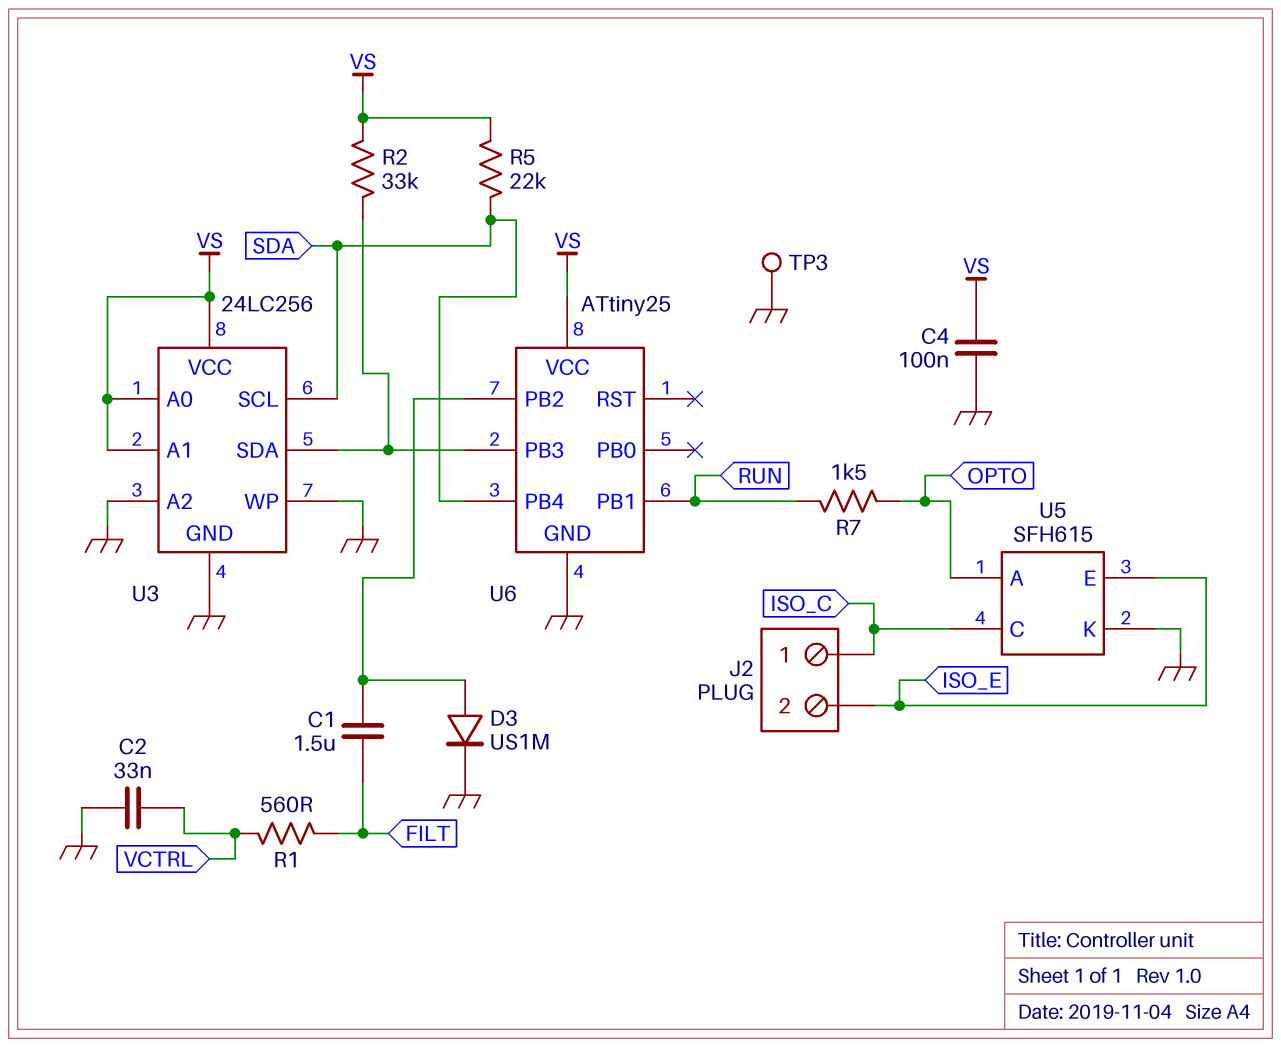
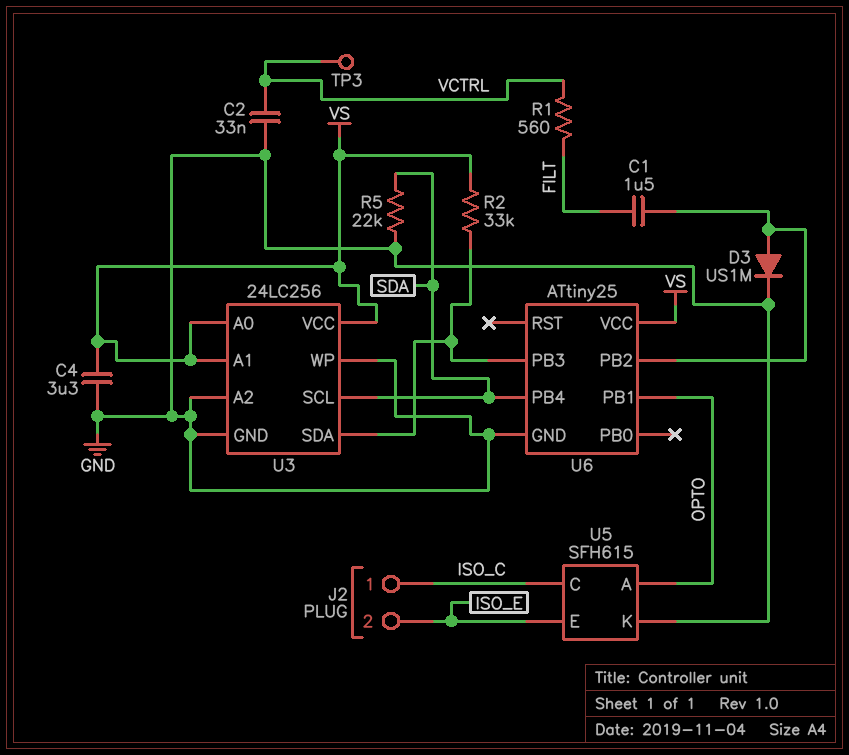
C4: 100nF (GND, VS) -> 3.3uF (GND, VS)
R5: 22k (SDA, VS) -> 22k (GND, SDA)
R7: 1.5k (OPTO, RUN) -> none
TP3: test point (GND) -> test point (VCTRL)
U6 pin PB1: RUN -> OPTO

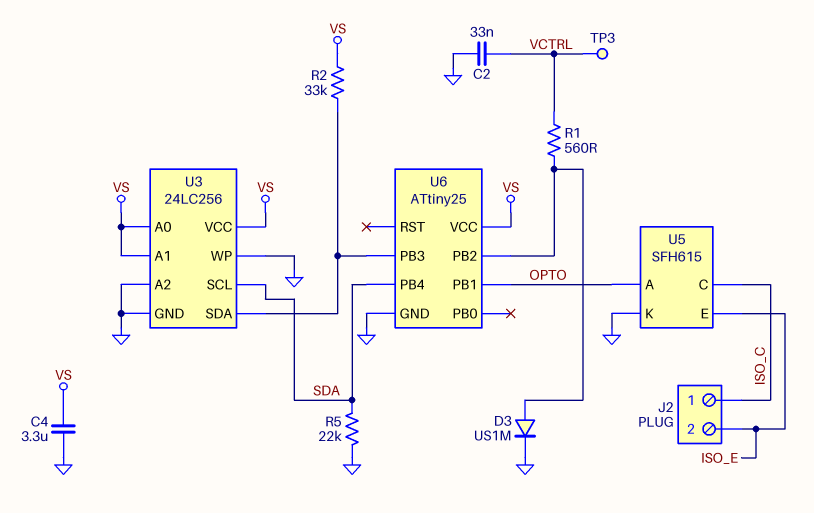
C1: 1.5uF (FILT, U6/PB2) -> none
R1: 560 (FILT, VCTRL) -> 560 (U6/PB2, VCTRL)

